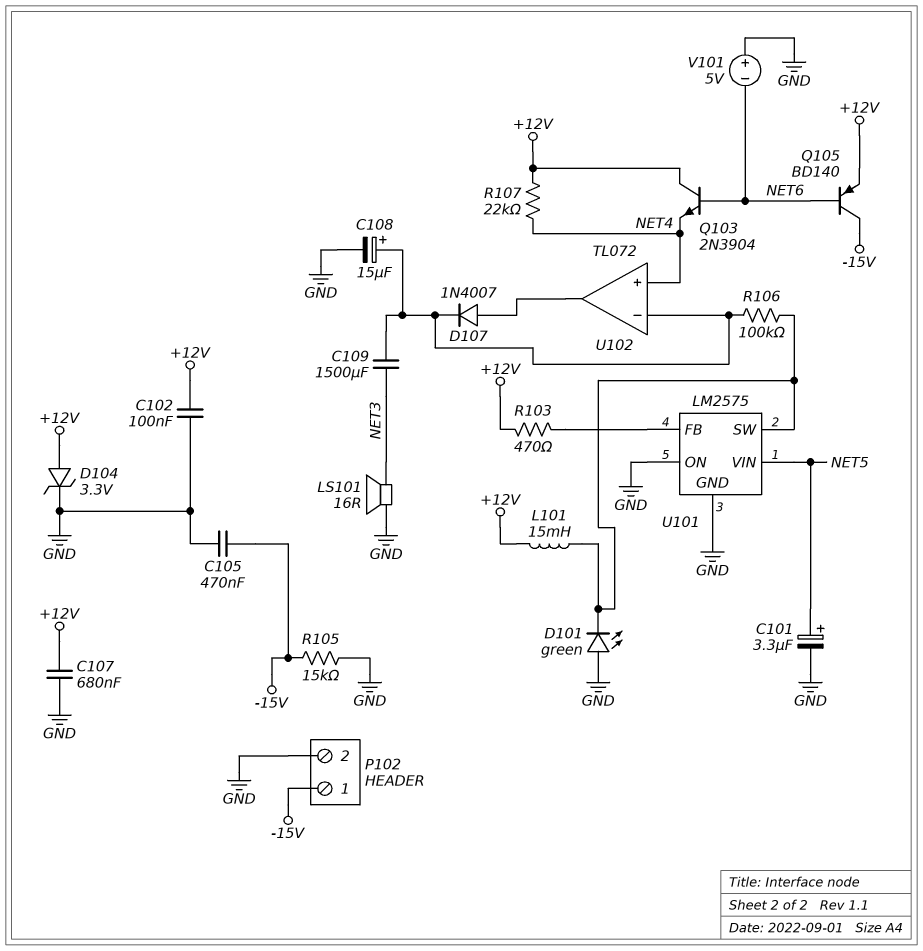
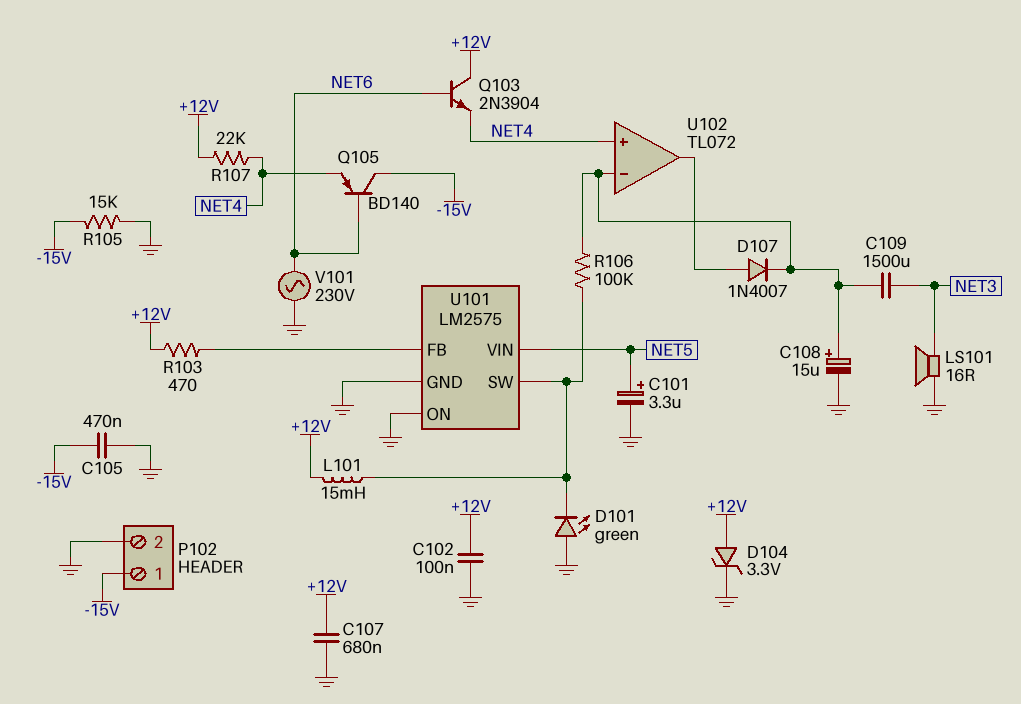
Q105: PNP BD140 (B NET6, C -15V, E +12V) -> PNP BD140 (B NET6, C -15V, E NET4)
V101: 5V (plus GND, minus NET6) -> AC 230V (GND, NET6)

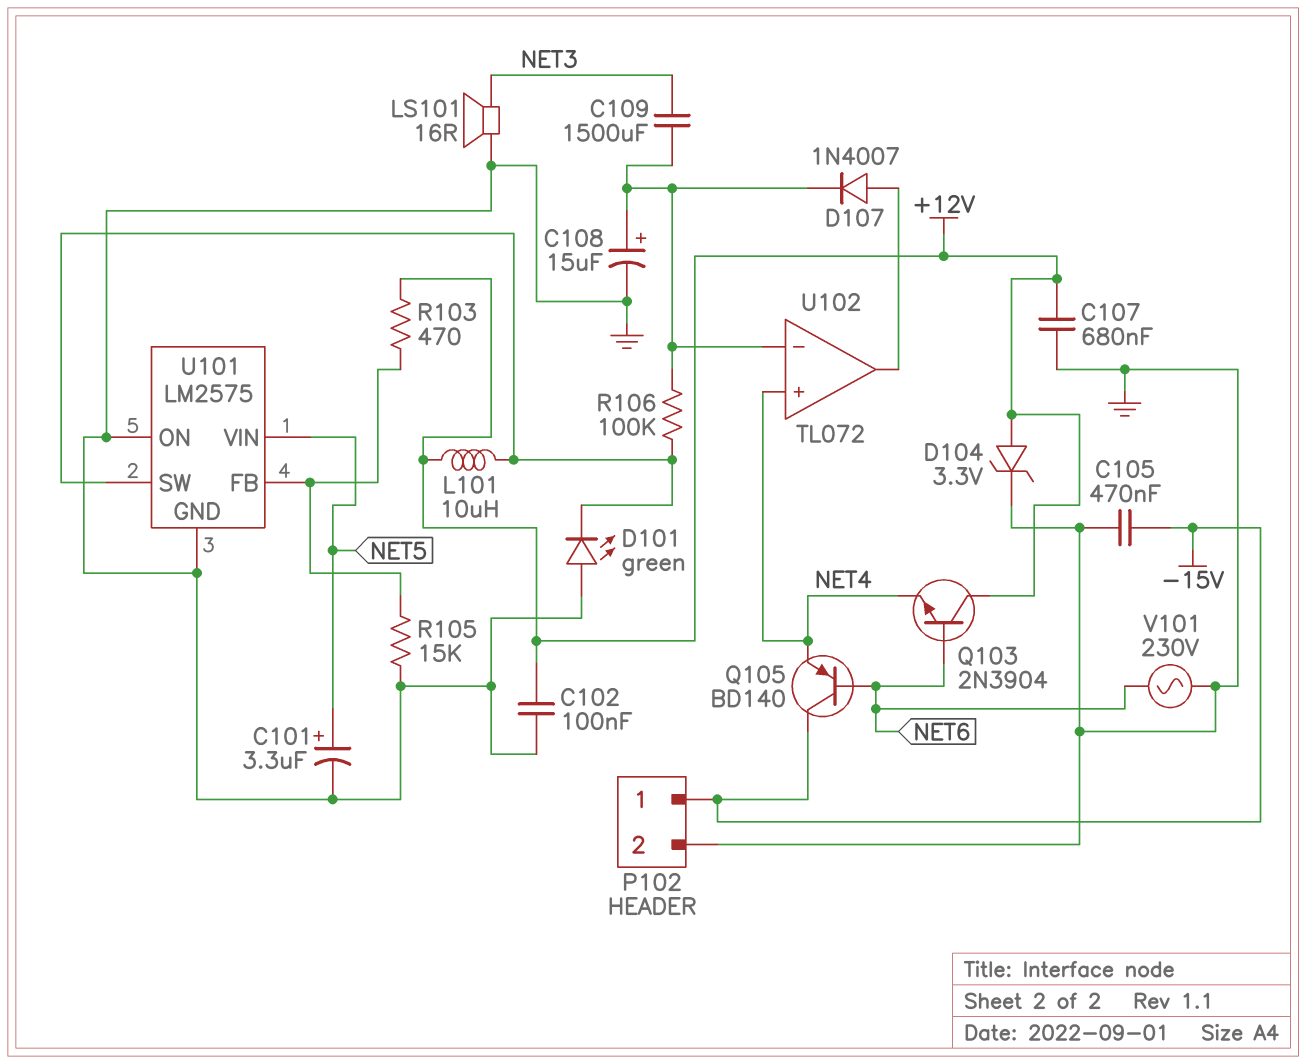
L101: 15mH (+12V, U101/SW) -> 10uH (+12V, U101/SW)
R105: 15k (-15V, GND) -> 15k (GND, U101/FB)
R107: 22k (+12V, NET4) -> none

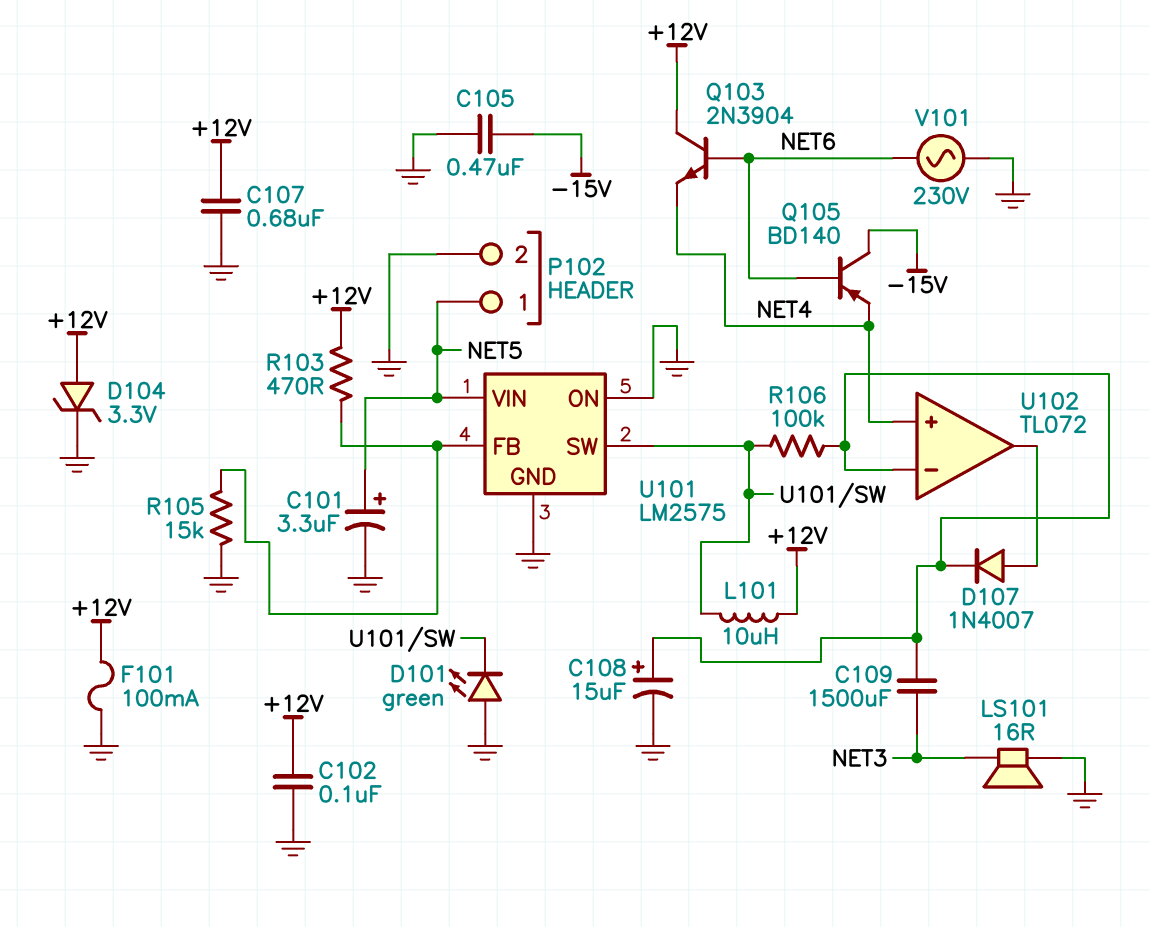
F101: none -> 100mA (+12V, GND)
P102 pin 1: -15V -> NET5

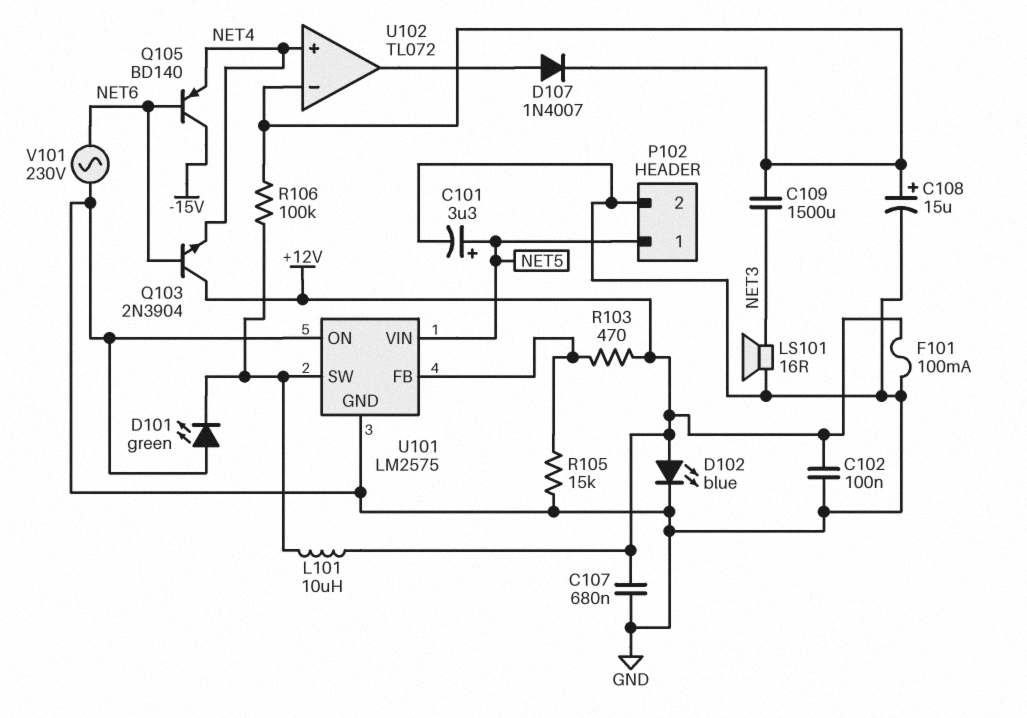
C105: 470nF (-15V, GND) -> none
D102: none -> LED blue (A +12V, K GND)
D104: zener 3.3V (A +12V, K GND) -> none

